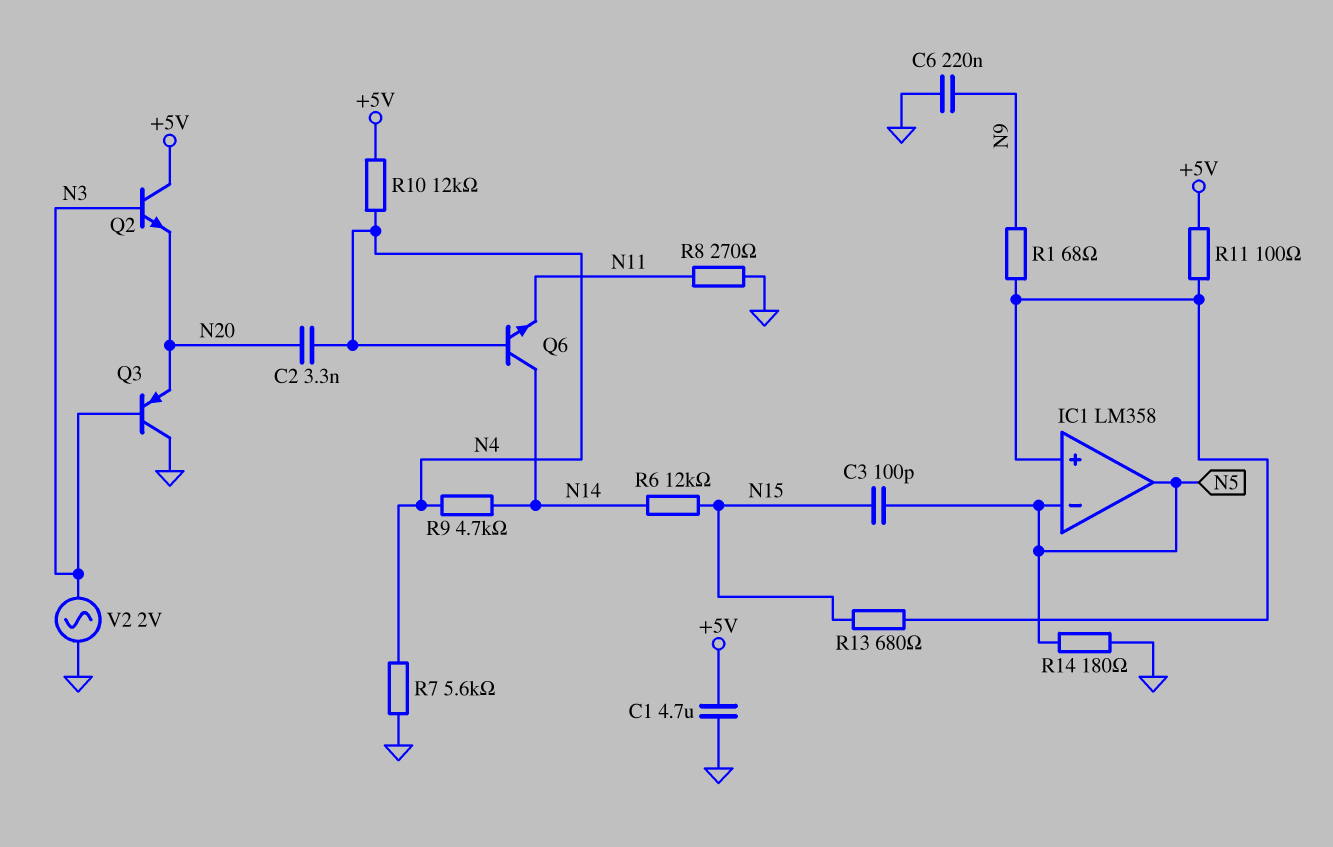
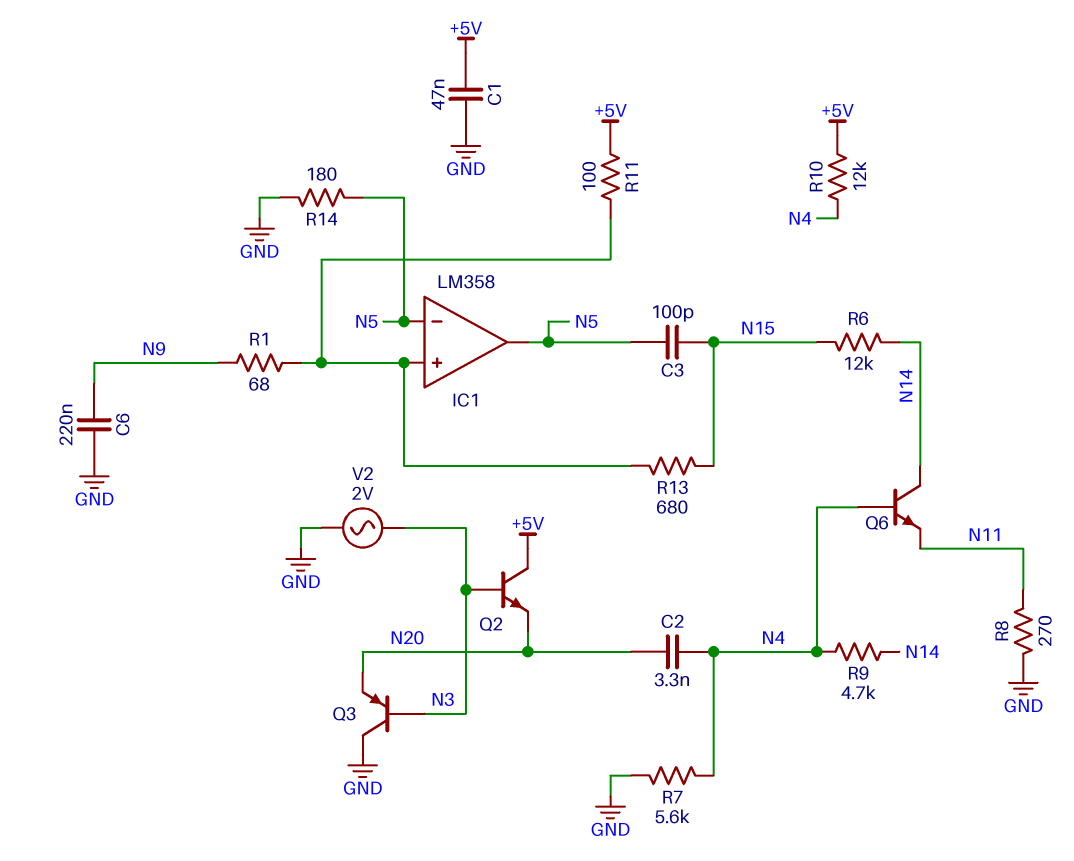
C1: 4.7uF (+5V, GND) -> 47nF (+5V, GND)

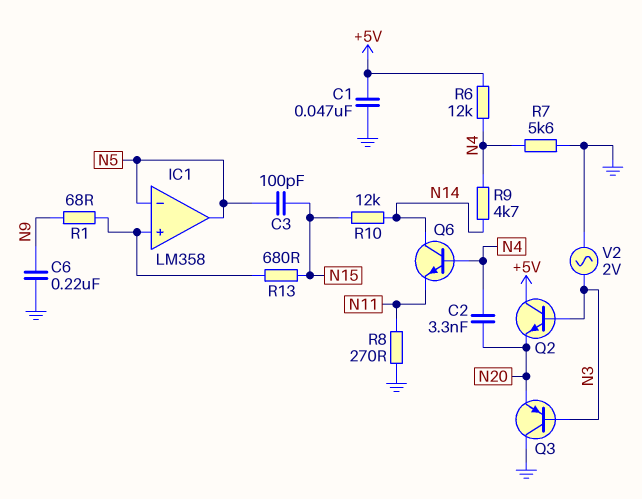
R6: 12k (N14, N15) -> 12k (+5V, N4)
R10: 12k (+5V, N4) -> 12k (N14, N15)
R11: 100 (+5V, IC1/in+) -> none
R14: 180 (GND, N5) -> none

